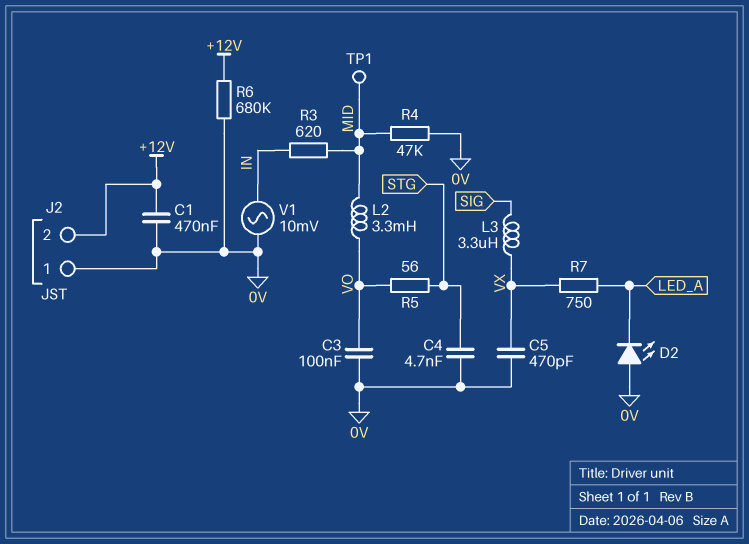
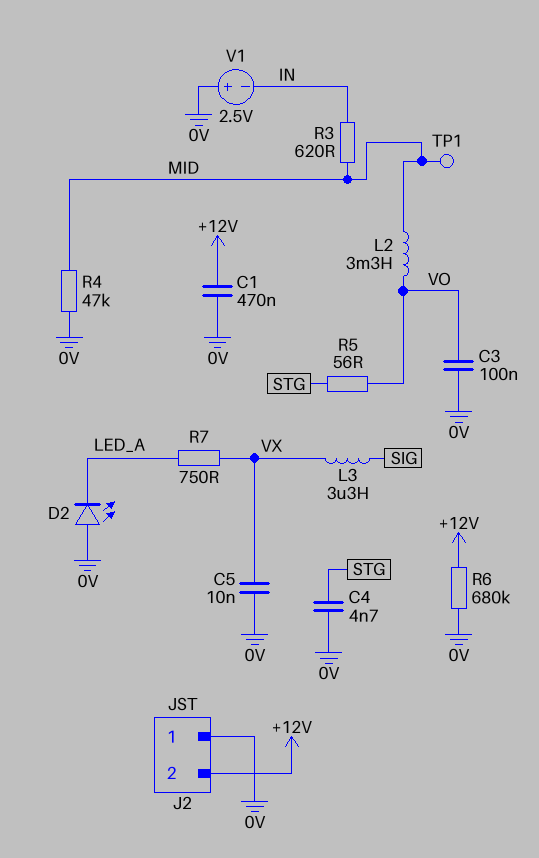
C5: 470pF (0V, VX) -> 10nF (0V, VX)
V1: AC 10mV (0V, IN) -> 2.5V (plus 0V, minus IN)

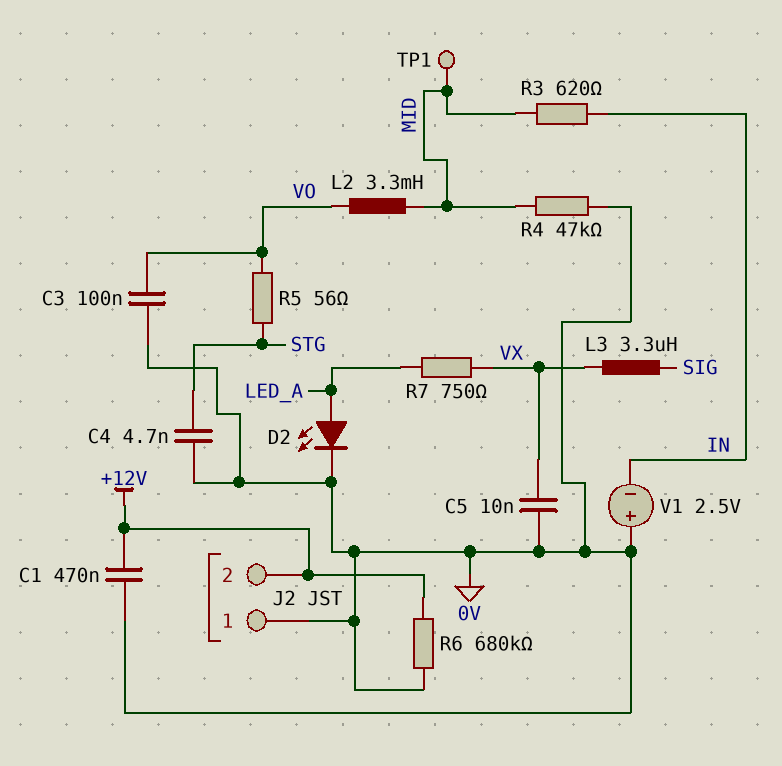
D2: LED (A 0V, K LED_A) -> LED (A LED_A, K 0V)

